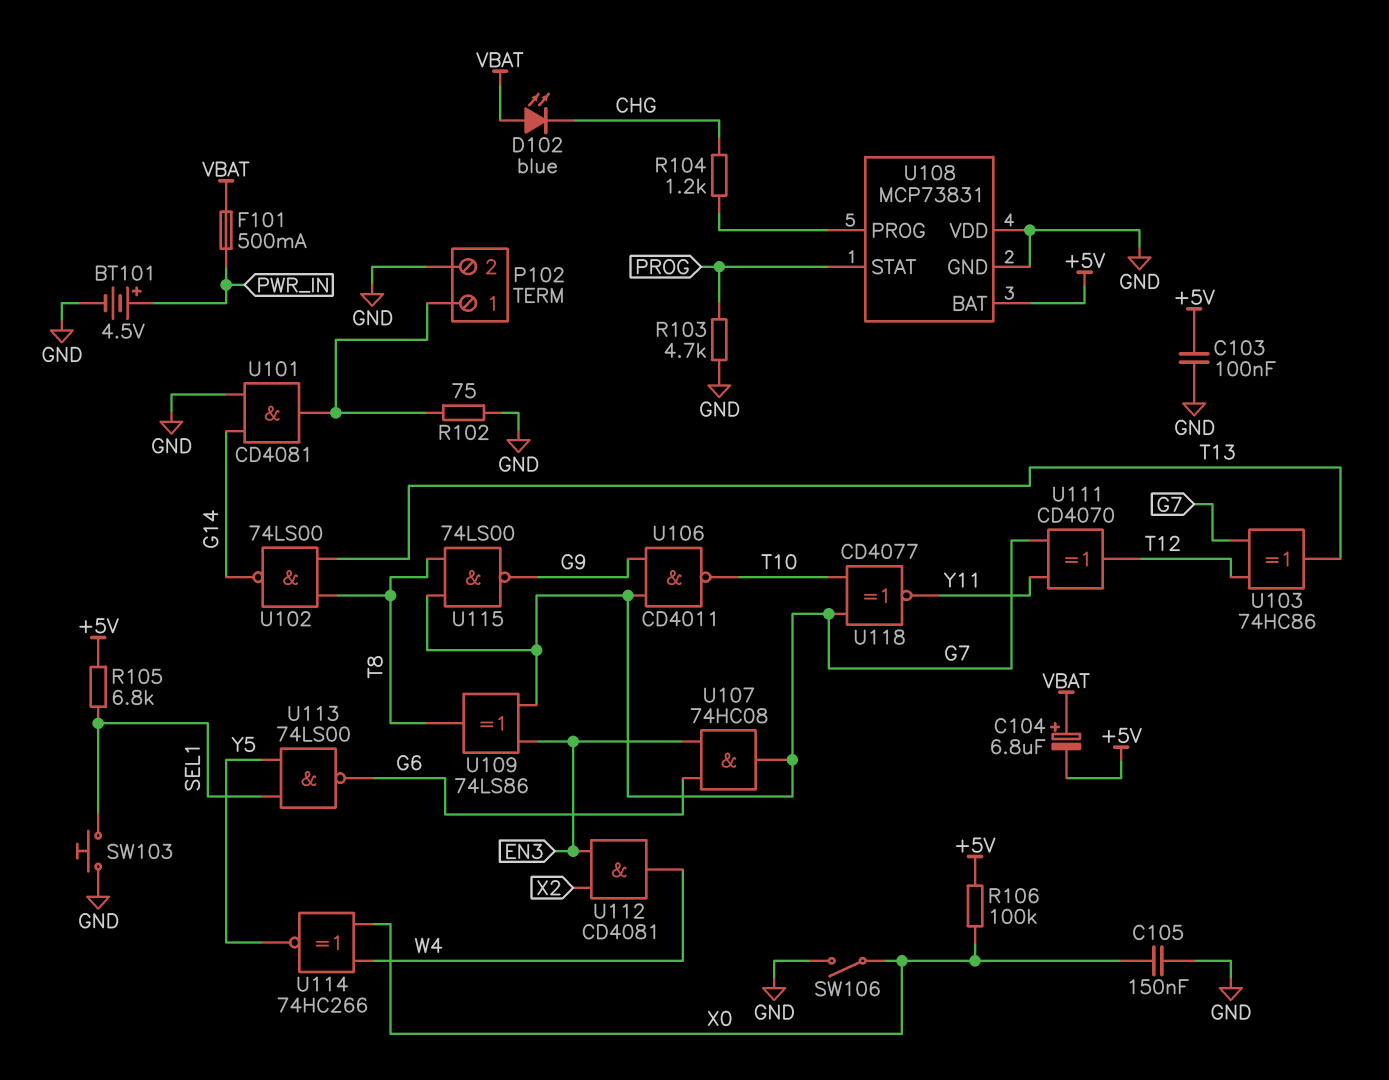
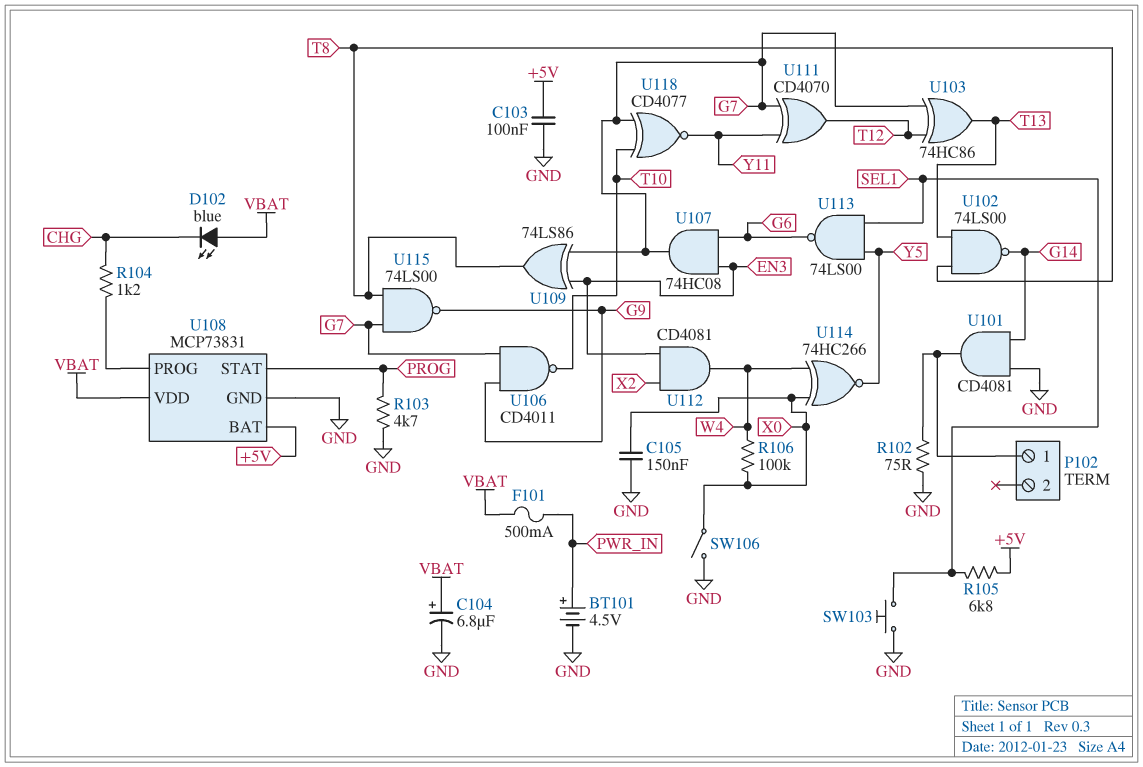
C104: 6.8uF (plus VBAT, minus +5V) -> 6.8uF (plus VBAT, minus GND)
P102 pin 2: GND -> none
R106: 100k (+5V, X0) -> 100k (W4, X0)
U108 pin VDD: GND -> VBAT

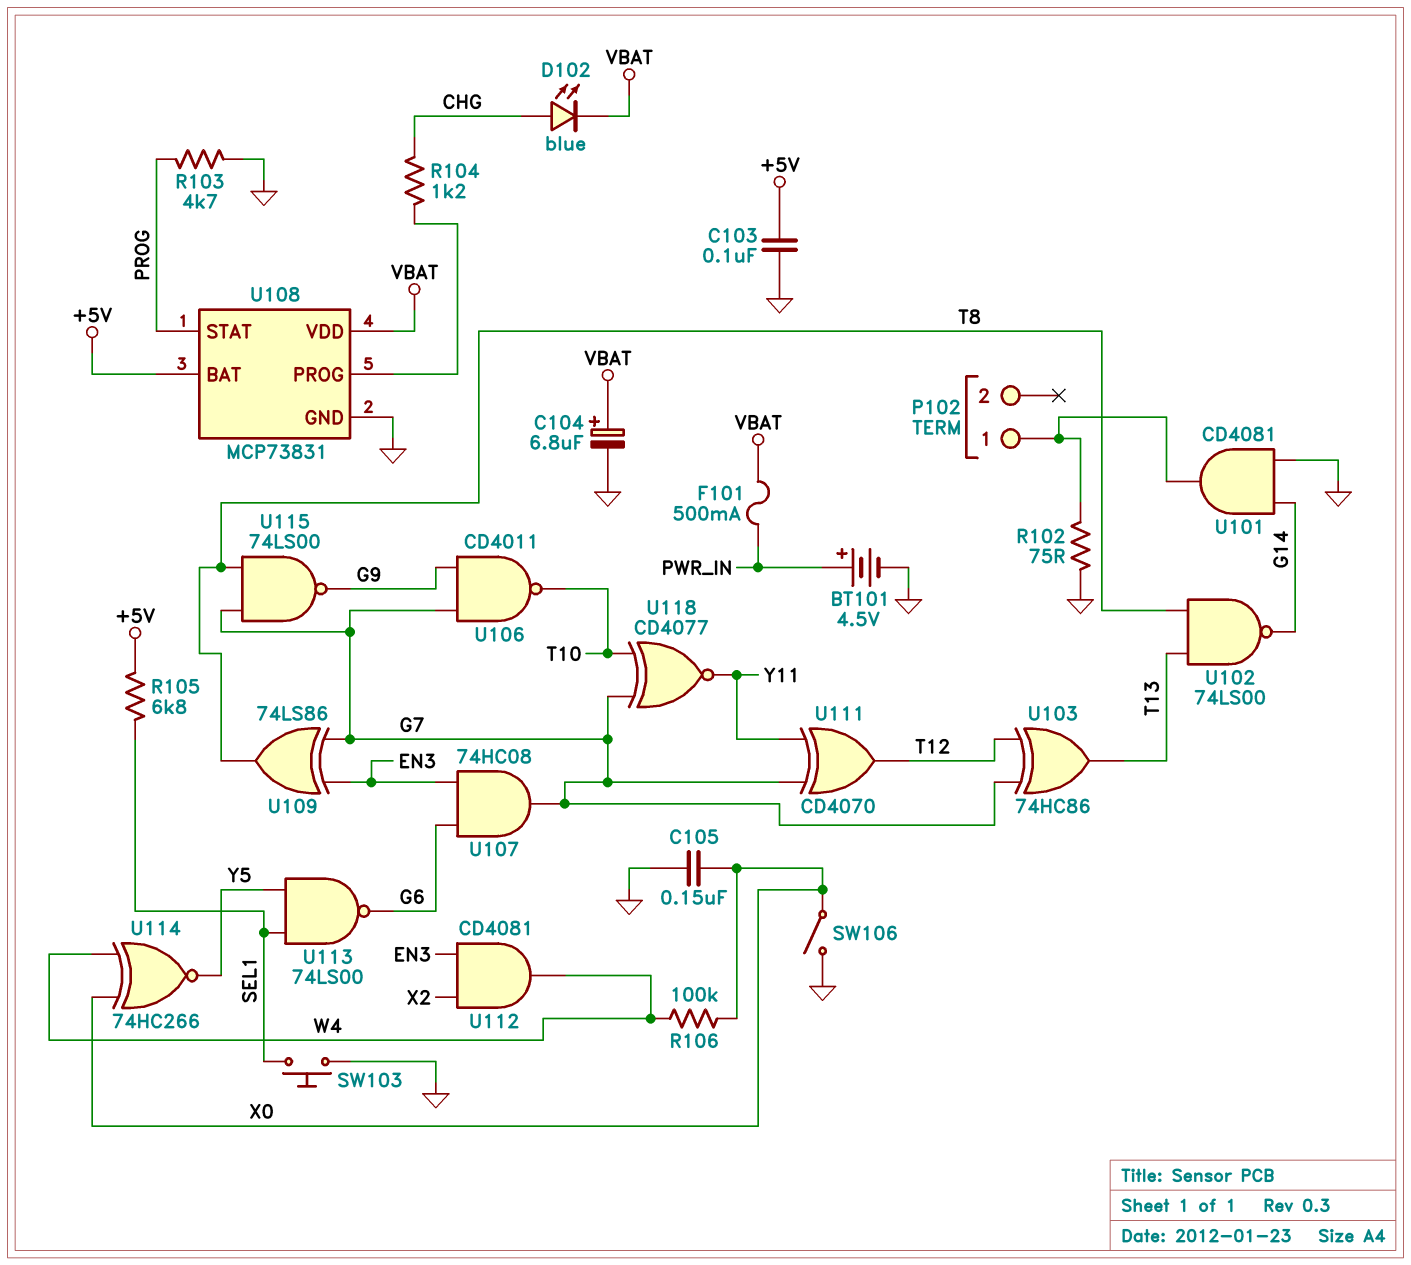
D102: LED blue (A VBAT, K CHG) -> LED blue (A CHG, K VBAT)

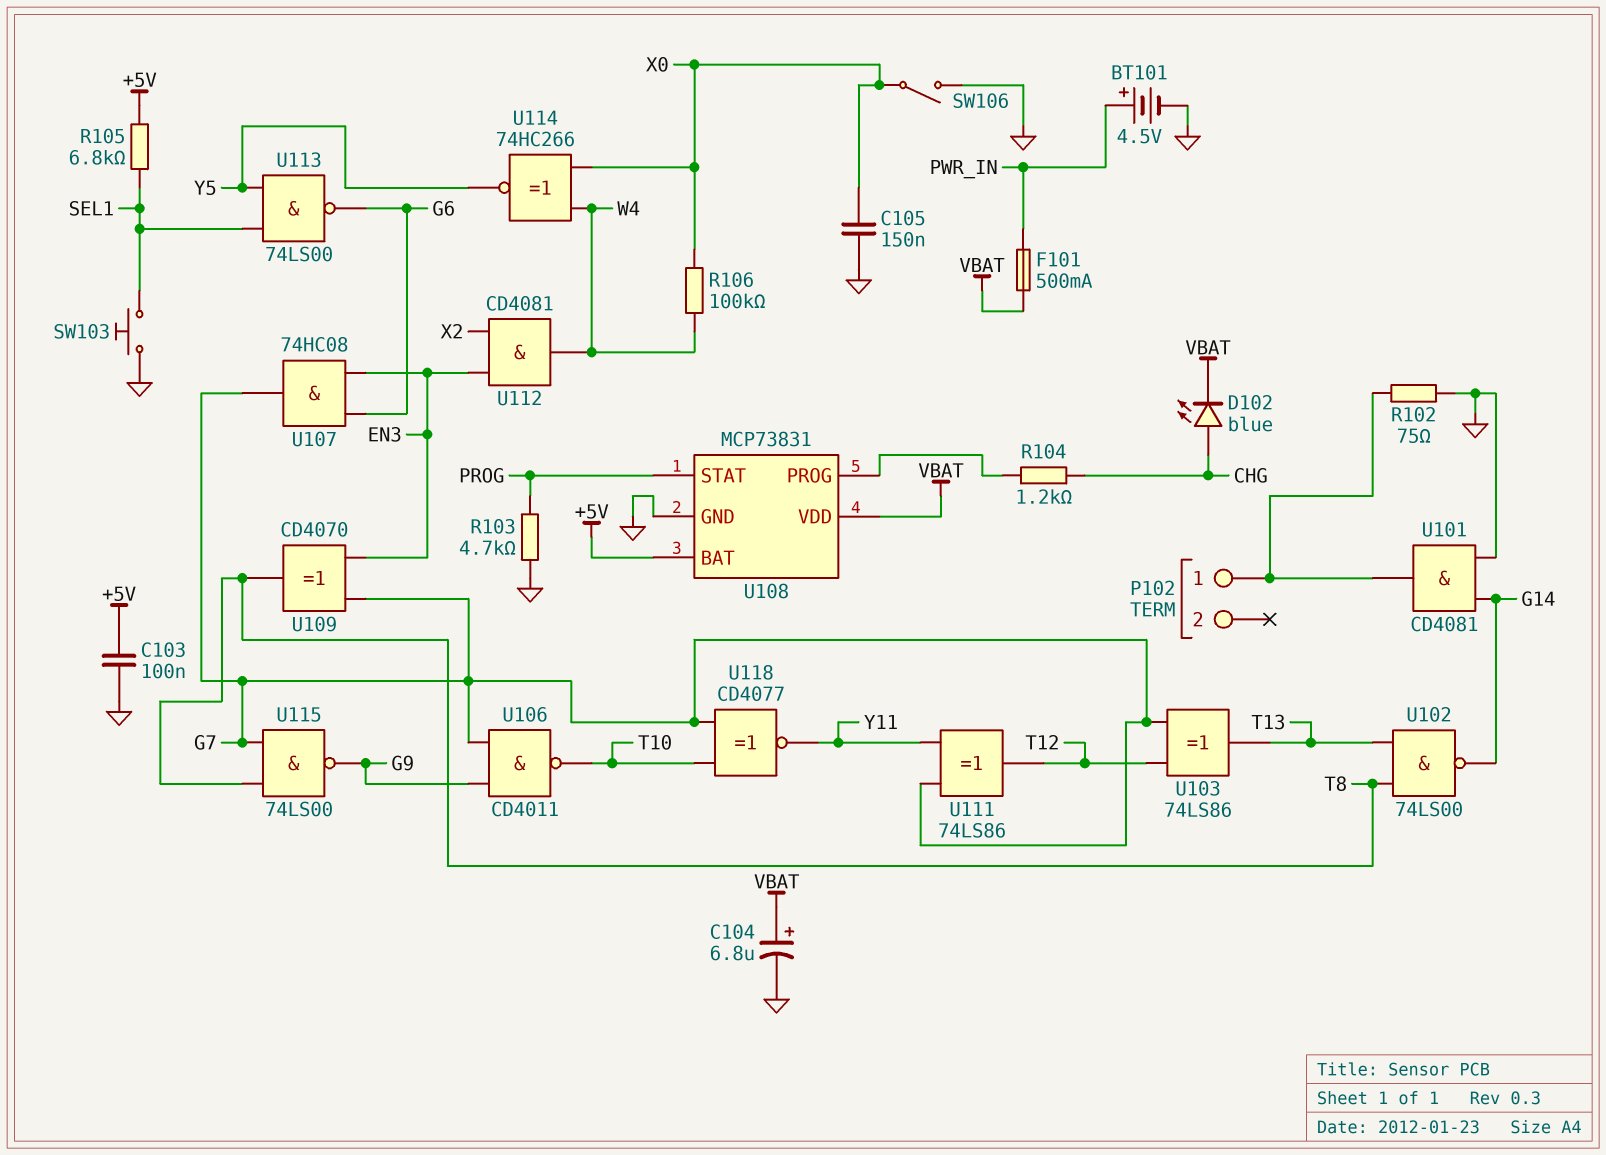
U103: XOR 74HC86 (in G7, in T12, out T13) -> XOR 74LS86 (in G7, in T12, out T13)
U109: XOR 74LS86 (in EN3, in G7, out T8) -> XOR CD4070 (in EN3, in G7, out T8)
U111: XOR CD4070 (in G7, in Y11, out T12) -> XOR 74LS86 (in G7, in Y11, out T12)

